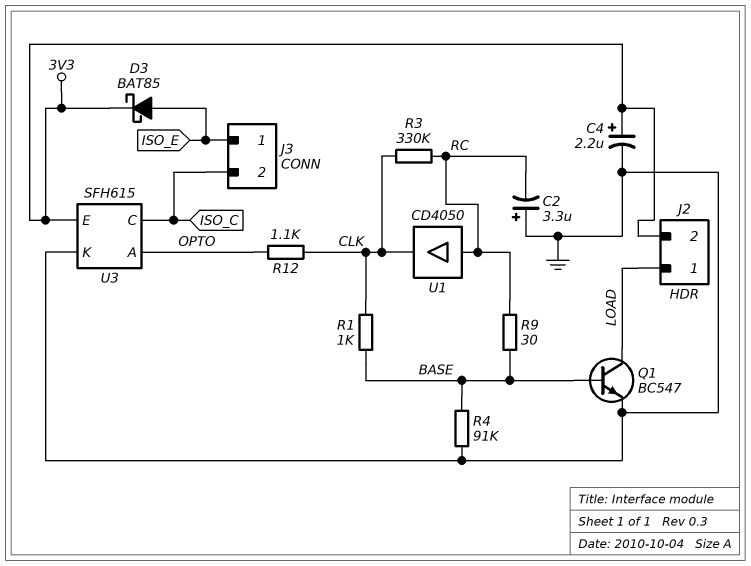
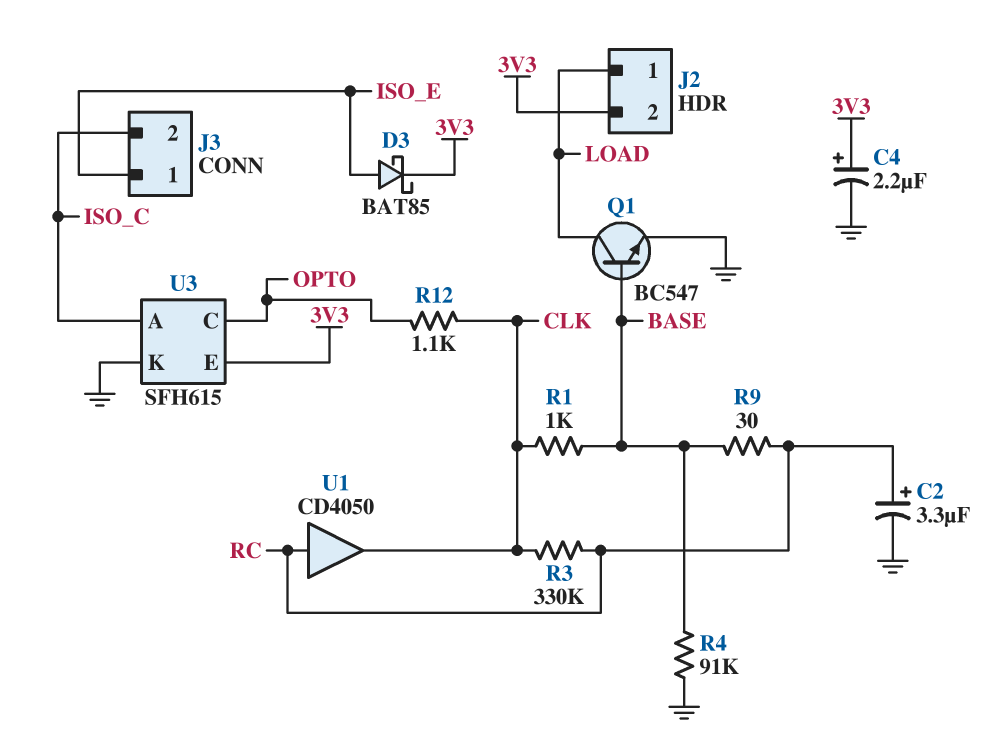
C2: 3.3uF (plus GND, minus RC) -> 3.3uF (plus RC, minus GND)
U3 pin A: OPTO -> ISO_C
U3 pin C: ISO_C -> OPTO

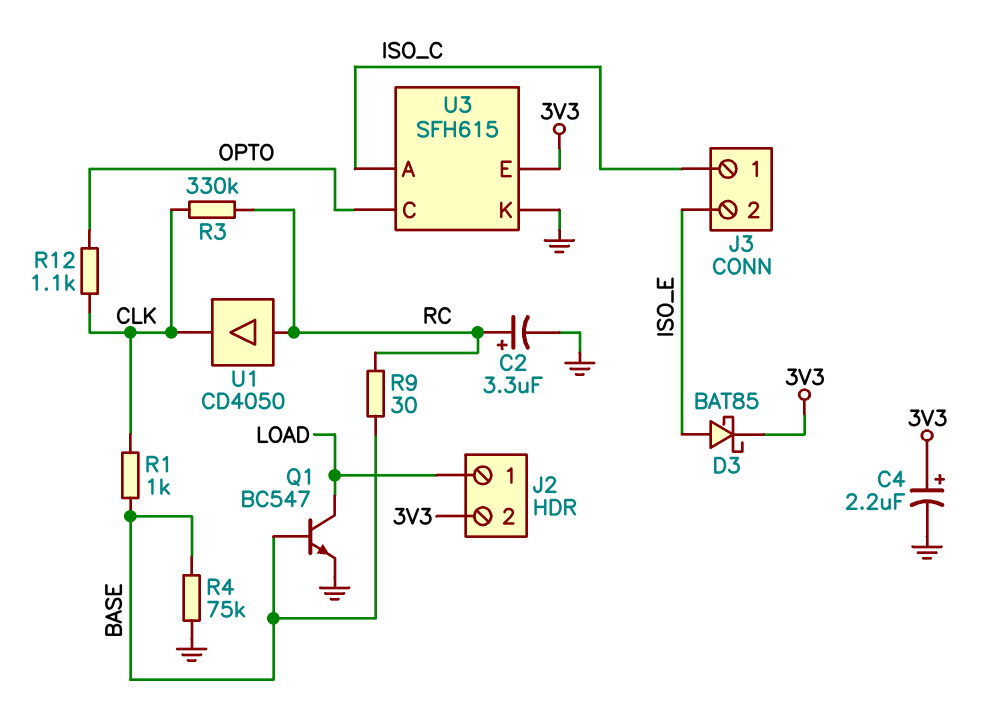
J3 pin 1: ISO_E -> ISO_C
J3 pin 2: ISO_C -> ISO_E
R4: 91k (BASE, GND) -> 75k (BASE, GND)

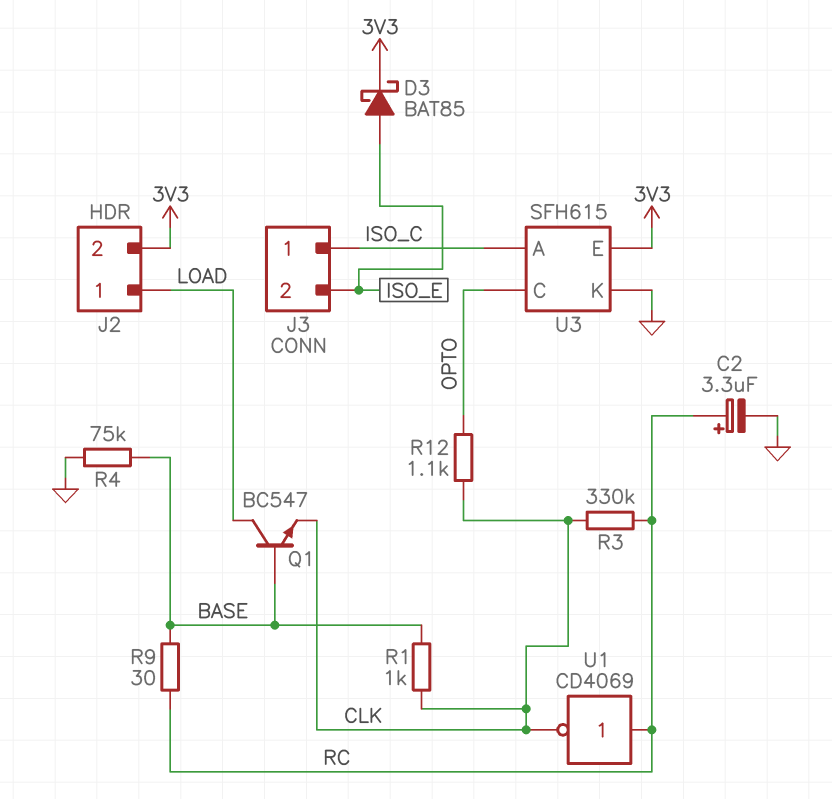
C4: 2.2uF (plus 3V3, minus GND) -> none
Q1: NPN BC547 (B BASE, C LOAD, E GND) -> NPN BC547 (B BASE, C LOAD, E CLK)
U1: buffer CD4050 (in RC, out CLK) -> NOT CD4069 (in RC, out CLK)

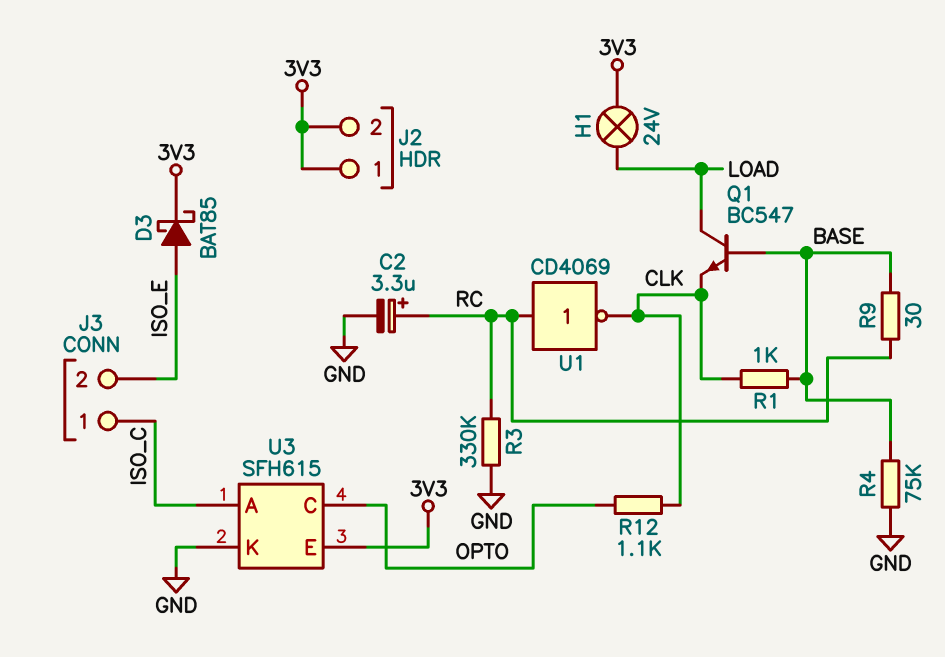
H1: none -> lamp 24V (3V3, LOAD)
J2 pin 1: LOAD -> 3V3
R3: 330k (CLK, RC) -> 330k (GND, RC)

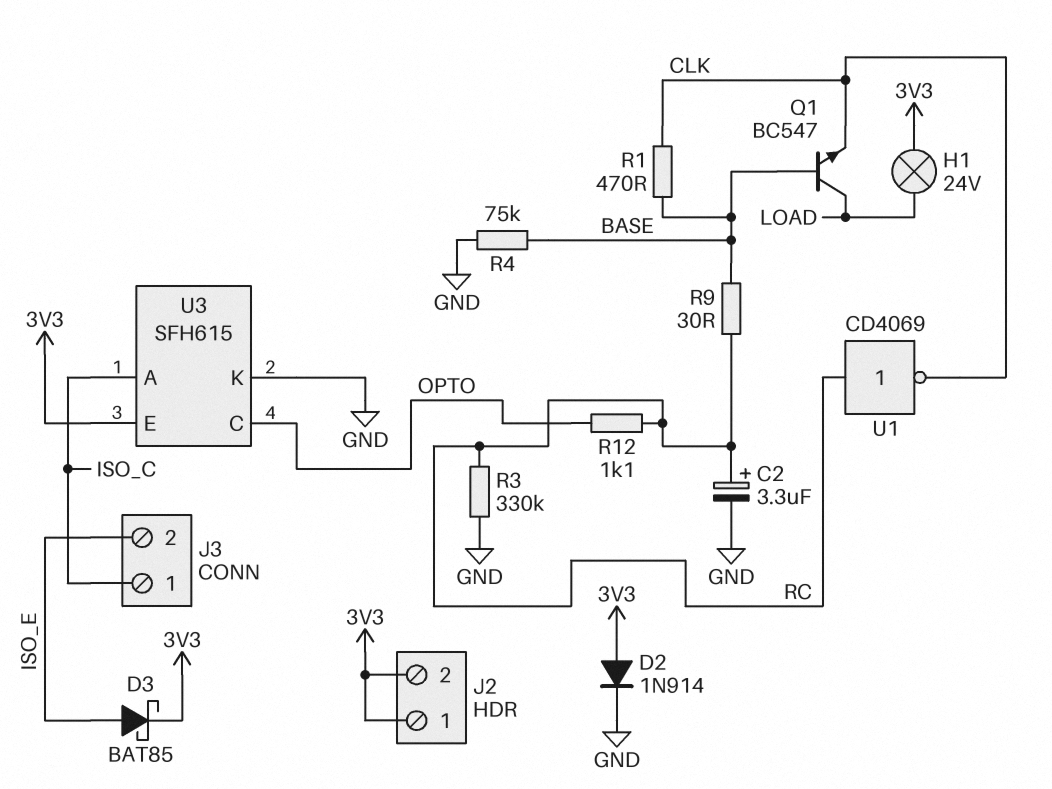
D2: none -> diode 1N914 (A 3V3, K GND)
R1: 1k (BASE, CLK) -> 470 (BASE, CLK)
R12: 1.1k (CLK, OPTO) -> 1.1k (OPTO, RC)

